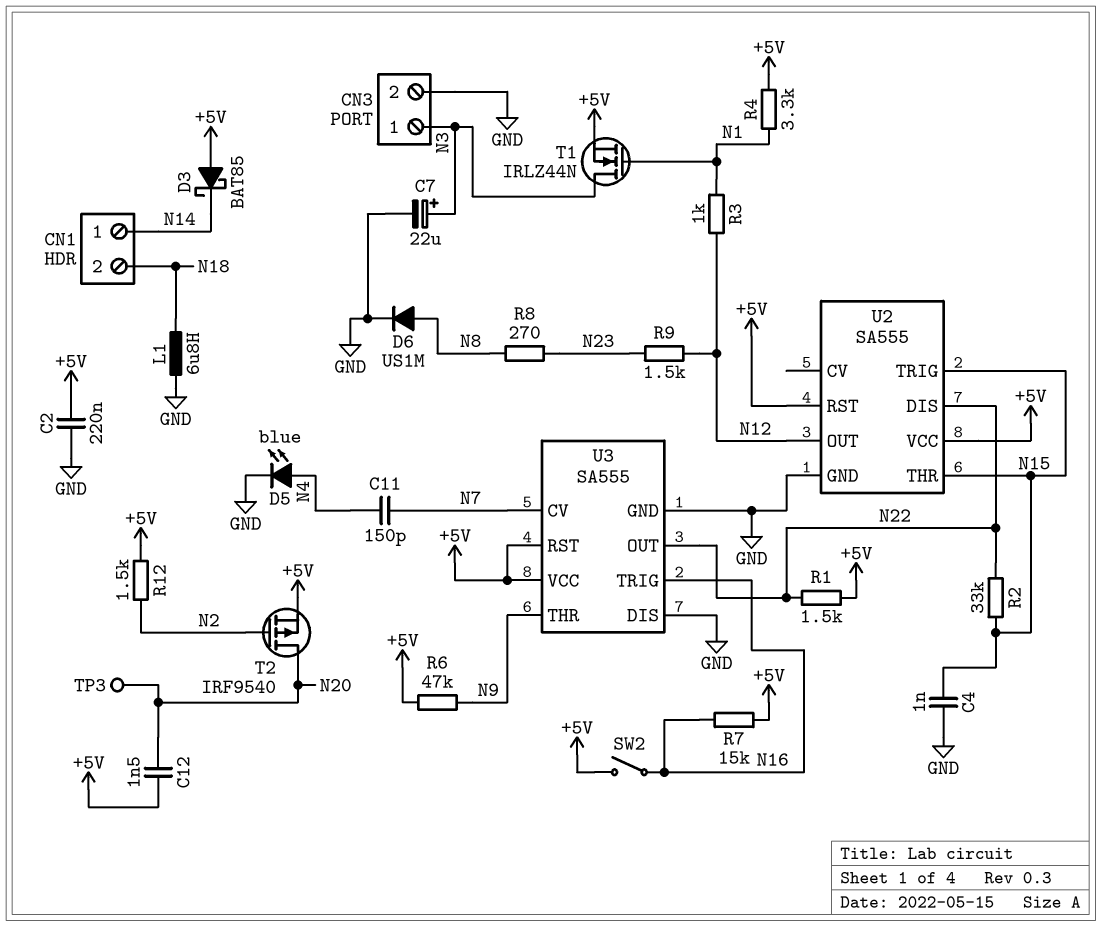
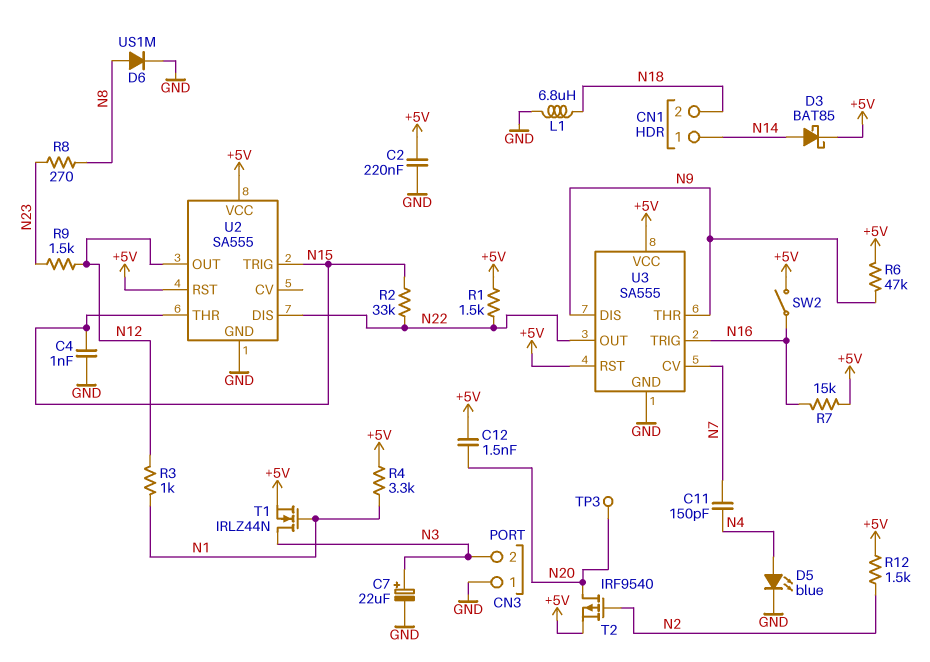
CN3 pin 1: N3 -> GND
CN3 pin 2: GND -> N3
D3: schottky BAT85 (A +5V, K N14) -> schottky BAT85 (A N14, K +5V)
U3 pin DIS: GND -> N9

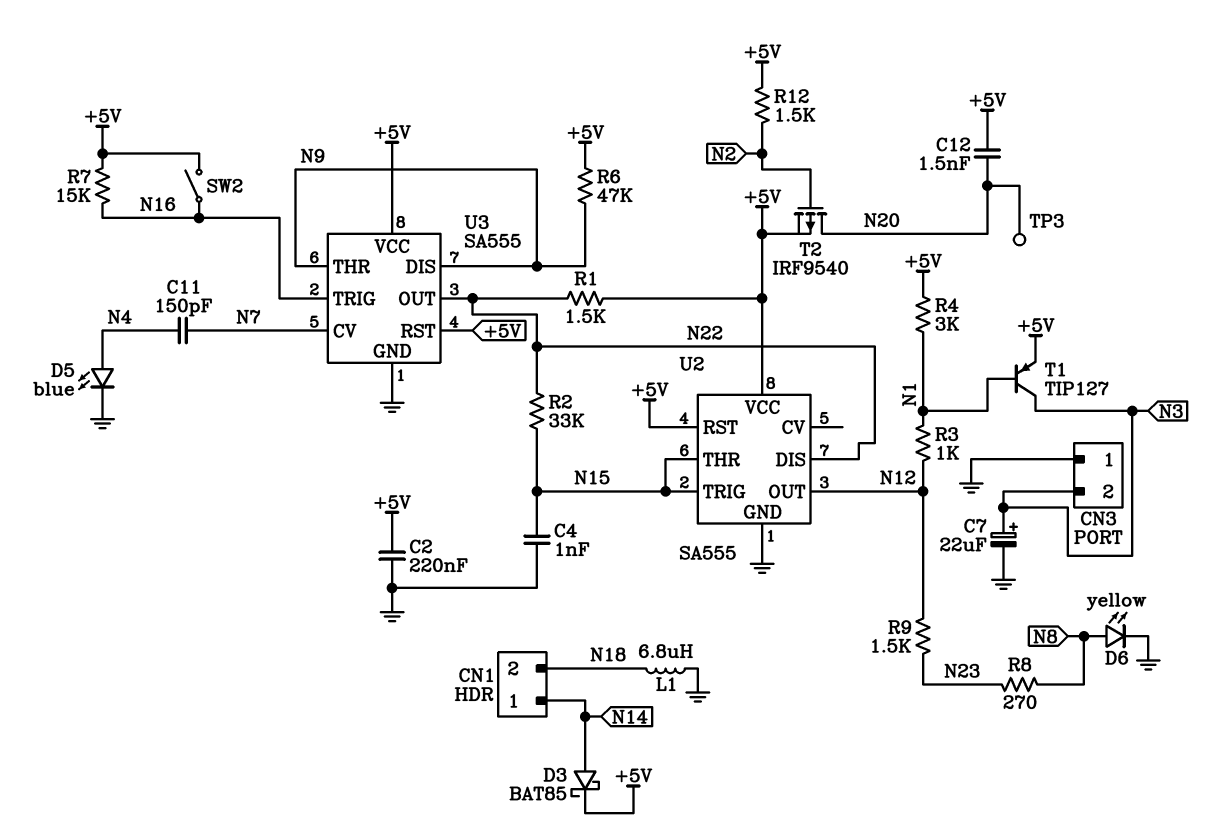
D6: diode US1M (A N8, K GND) -> LED yellow (A N8, K GND)
R4: 3.3k (+5V, N1) -> 3k (+5V, N1)
T1: NMOS IRLZ44N (G N1, D N3, S +5V) -> PNP TIP127 (B N1, C N3, E +5V)

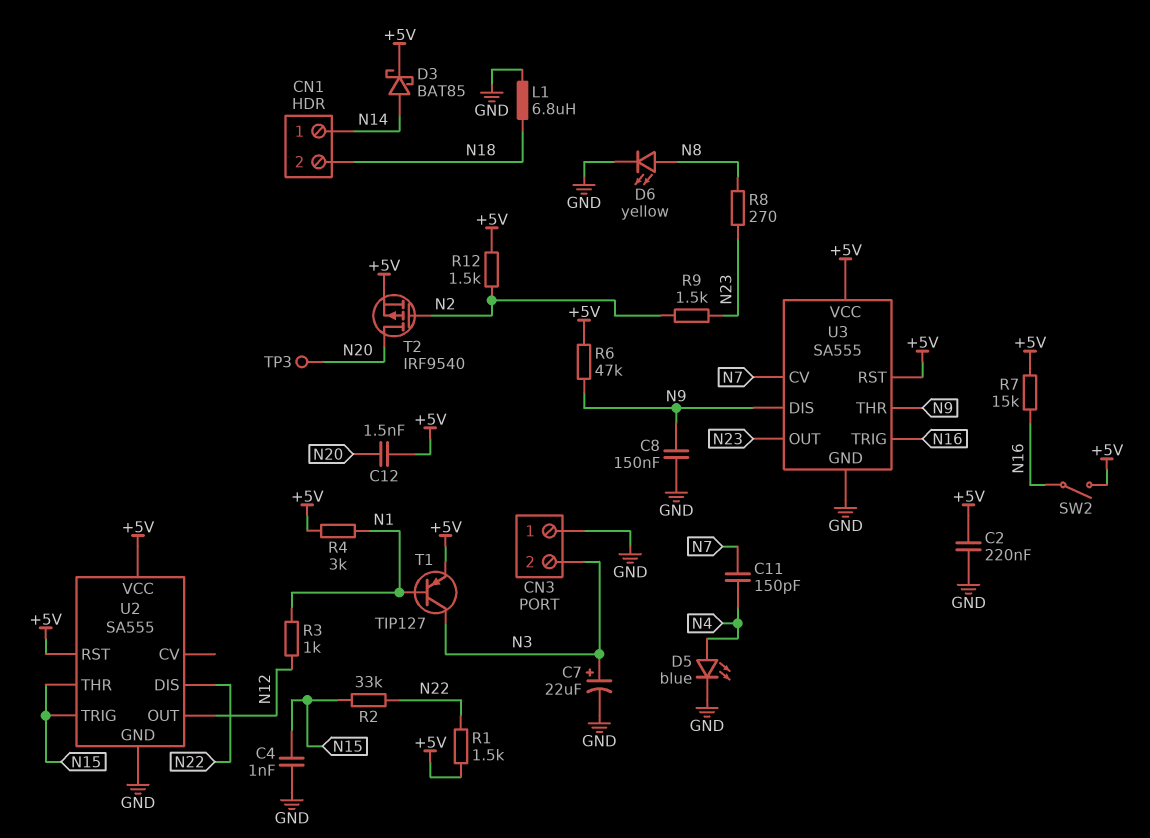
C8: none -> 150nF (GND, N9)
R9: 1.5k (N12, N23) -> 1.5k (N2, N23)
U3 pin OUT: N22 -> N23

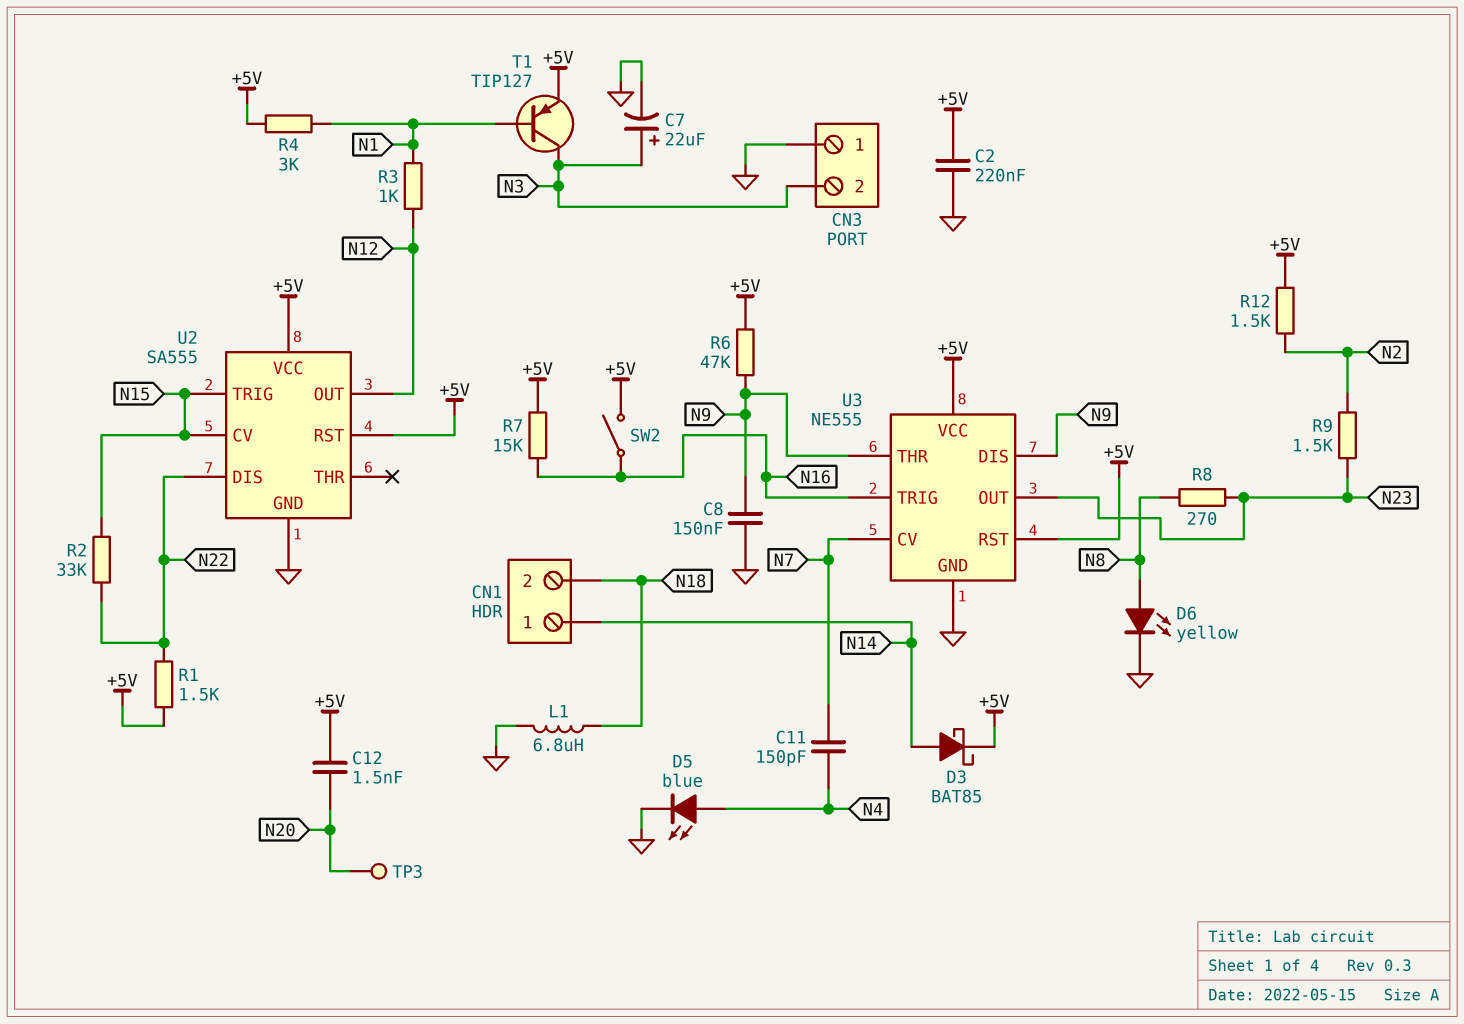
C4: 1nF (GND, N15) -> none
T2: PMOS IRF9540 (G N2, D N20, S +5V) -> none
U2 pin CV: none -> N15
U2 pin THR: N15 -> none
U3: SA555 -> NE555

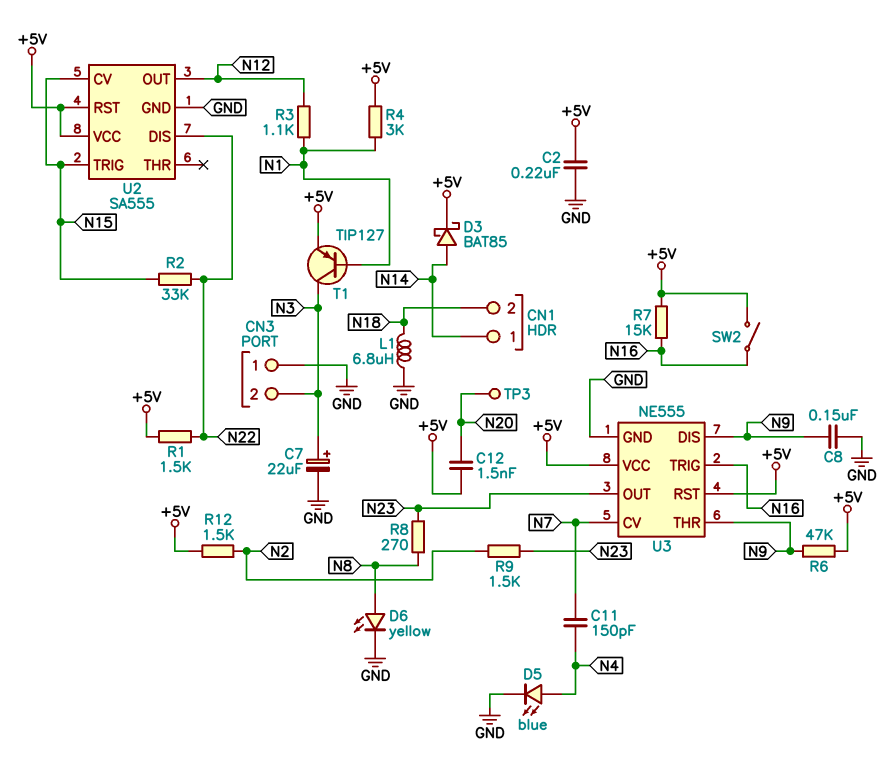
R3: 1k (N1, N12) -> 1.1k (N1, N12)

